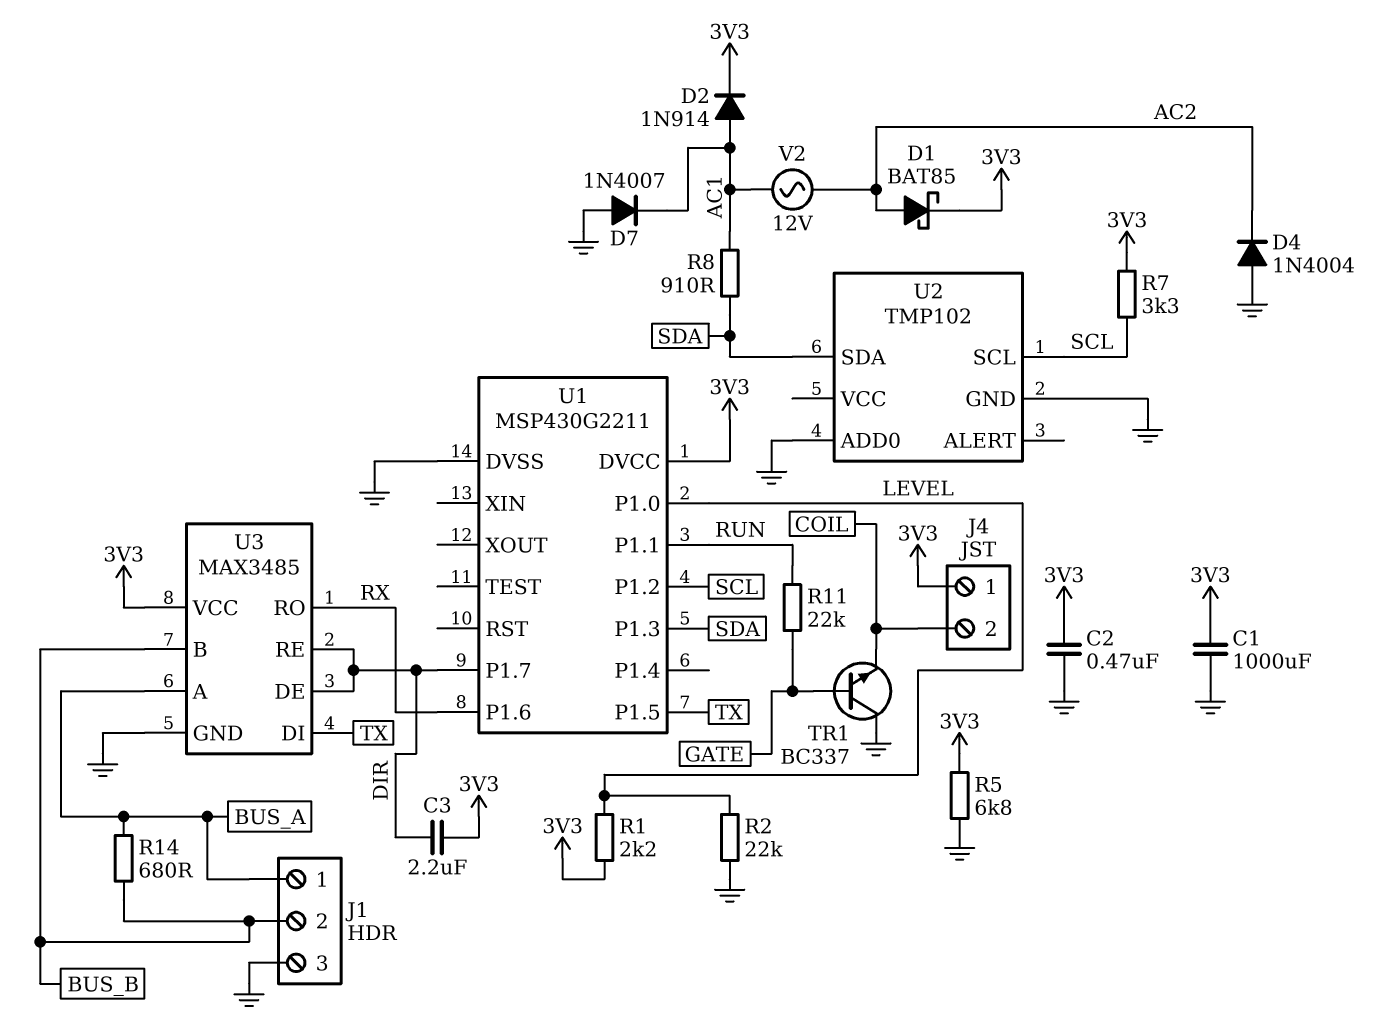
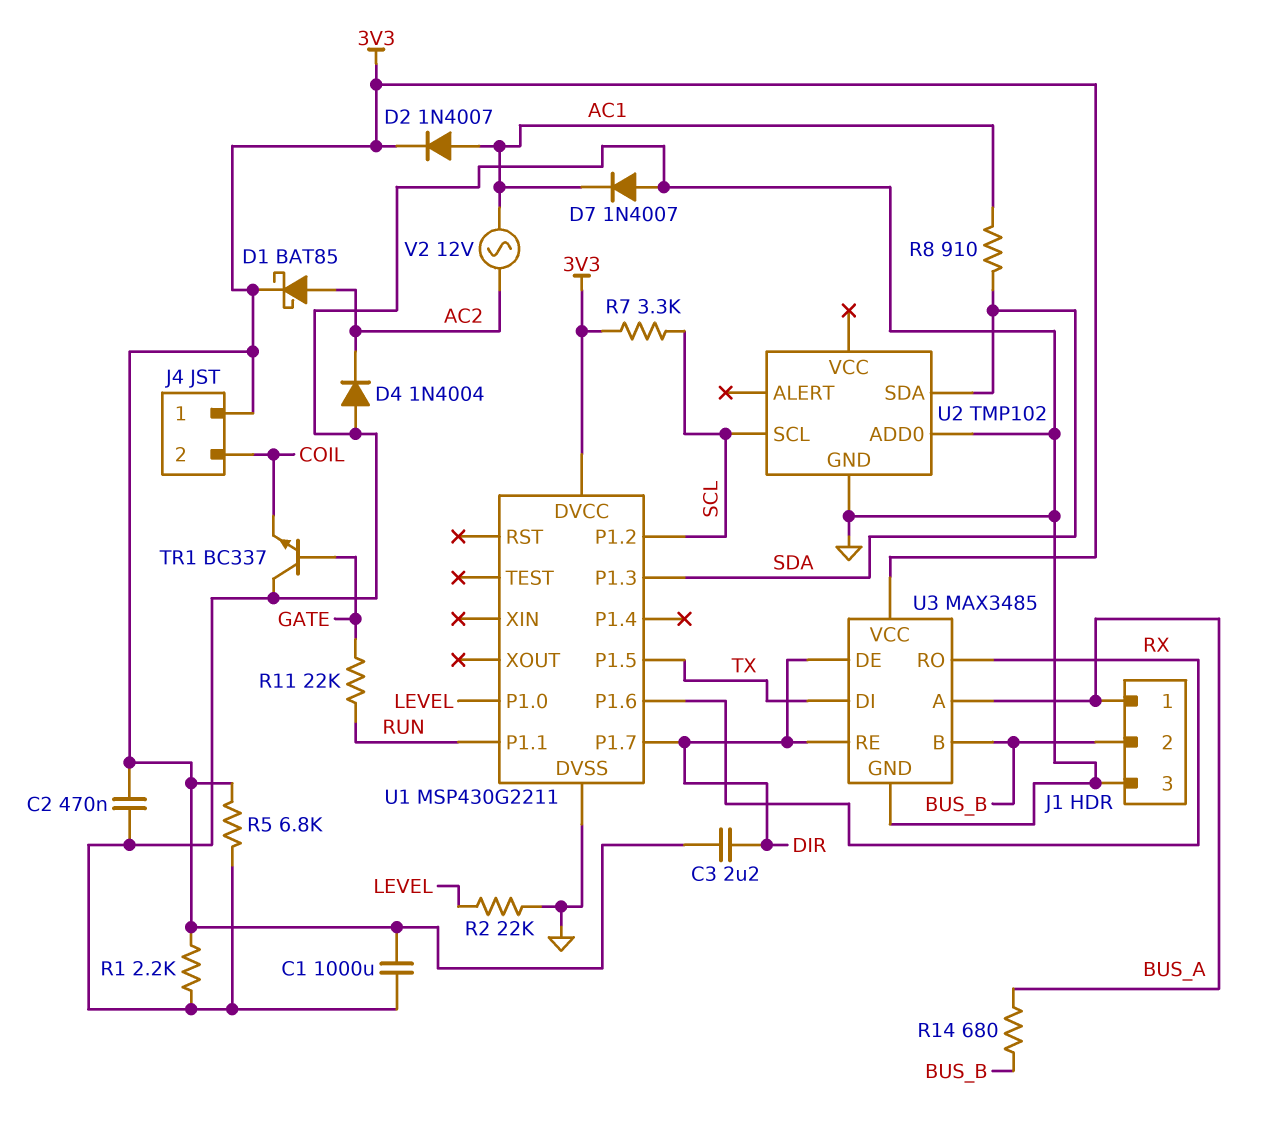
D2: diode 1N914 (A AC1, K 3V3) -> diode 1N4007 (A AC1, K 3V3)
R1: 2.2k (3V3, LEVEL) -> 2.2k (3V3, GND)

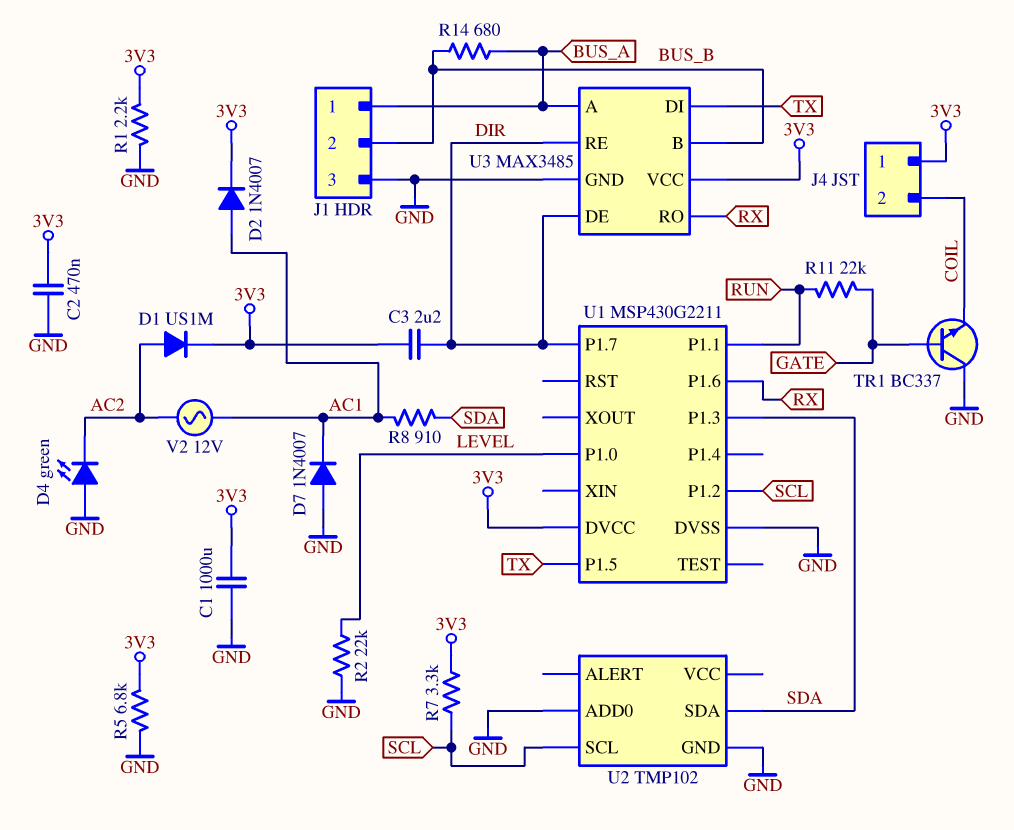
D1: schottky BAT85 (A AC2, K 3V3) -> diode US1M (A AC2, K 3V3)
D4: diode 1N4004 (A GND, K AC2) -> LED green (A GND, K AC2)

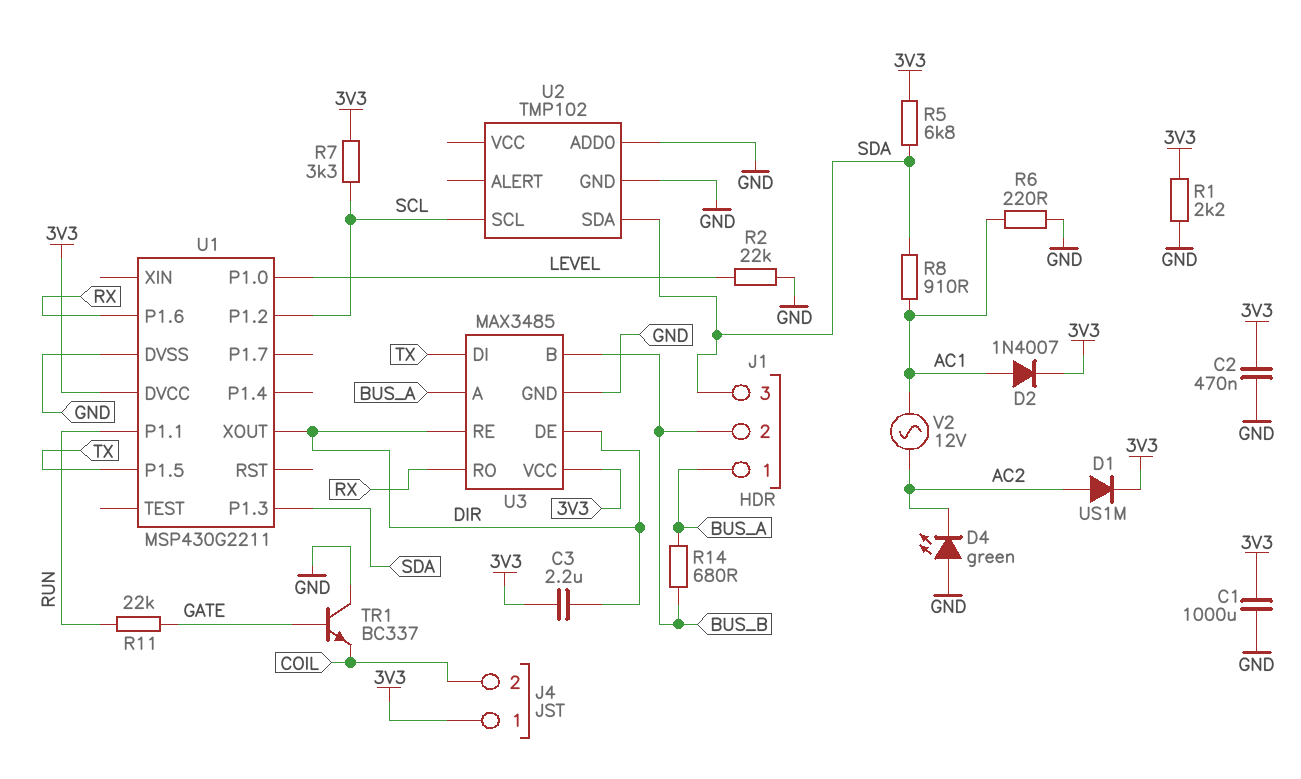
D7: diode 1N4007 (A GND, K AC1) -> none
J1 pin 3: GND -> SDA
R5: 6.8k (3V3, GND) -> 6.8k (3V3, SDA)
R6: none -> 220 (AC1, GND)
U1 pin P1.7: DIR -> none
U1 pin XOUT: none -> DIR

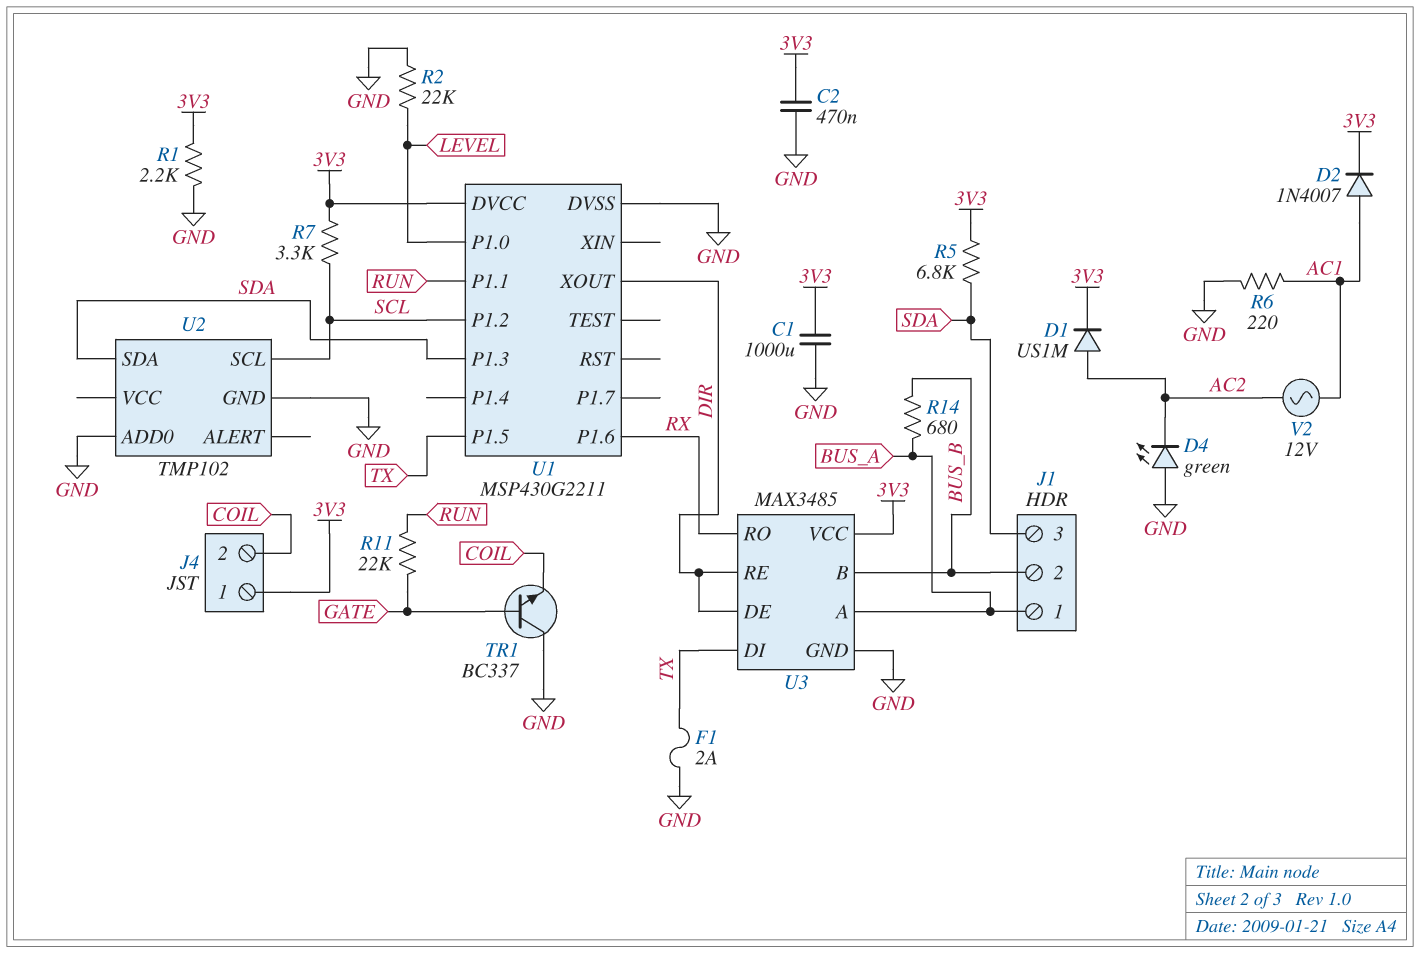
C3: 2.2uF (3V3, DIR) -> none
F1: none -> 2A (GND, TX)
R8: 910 (AC1, SDA) -> none

